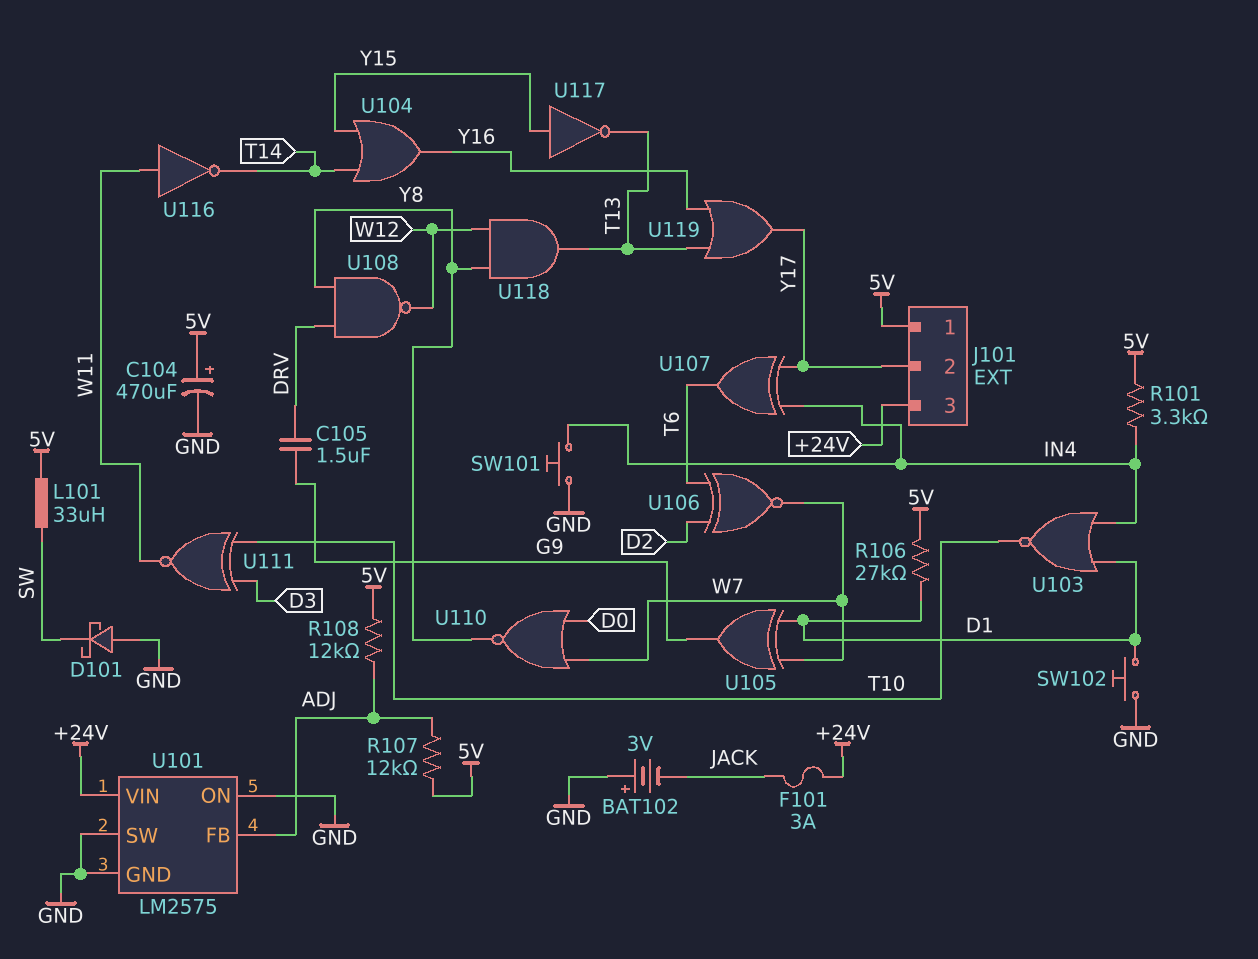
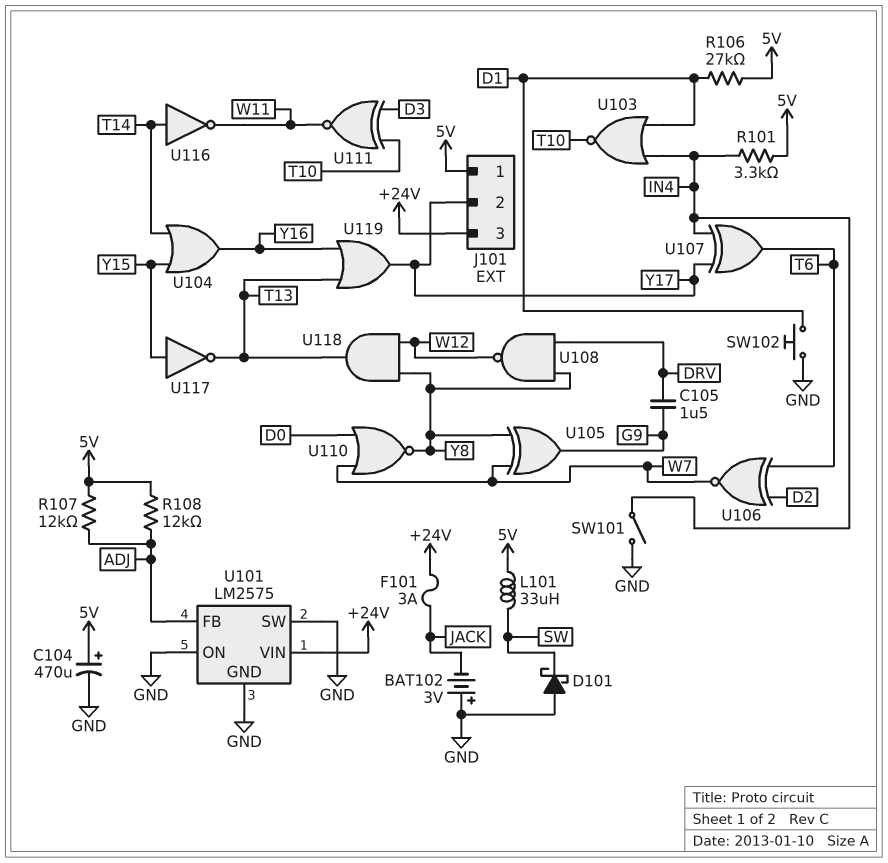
SW101: button (GND, IN4) -> switch (GND, IN4)
U105: XOR (in D1, in W7, out G9) -> XOR (in W7, in Y8, out G9)
U116: NOT (in W11, out T14) -> NOT (in T14, out W11)

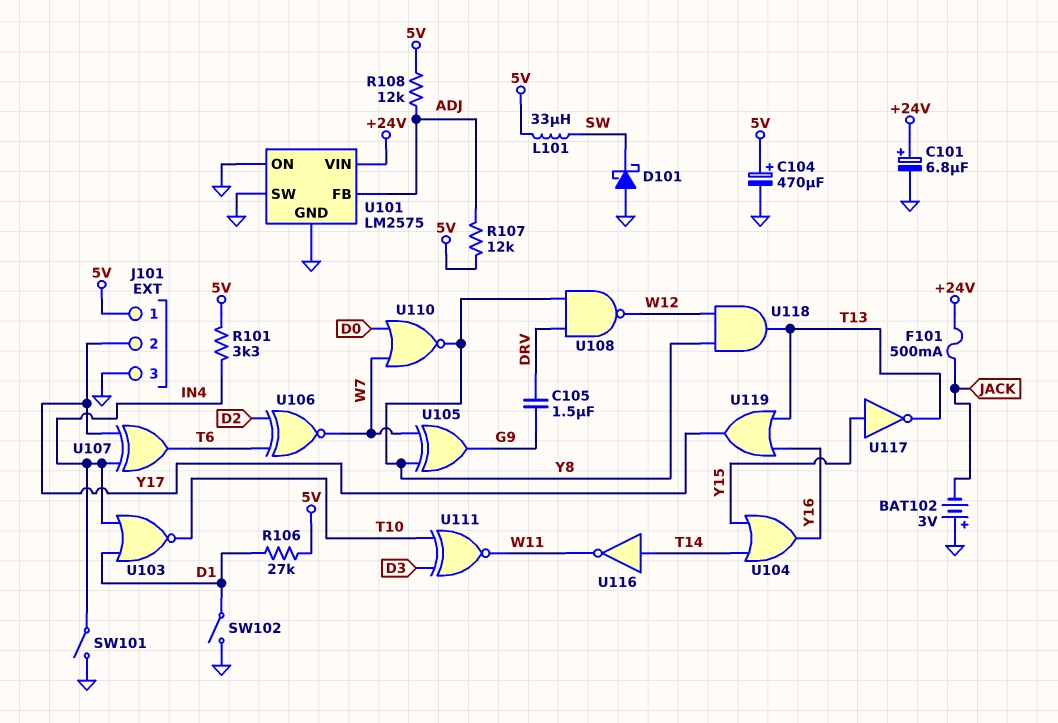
C101: none -> 6.8uF (plus +24V, minus GND)
F101: 3A (+24V, JACK) -> 500mA (+24V, JACK)
J101 pin 3: +24V -> GND
SW102: button (D1, GND) -> switch (D1, GND)

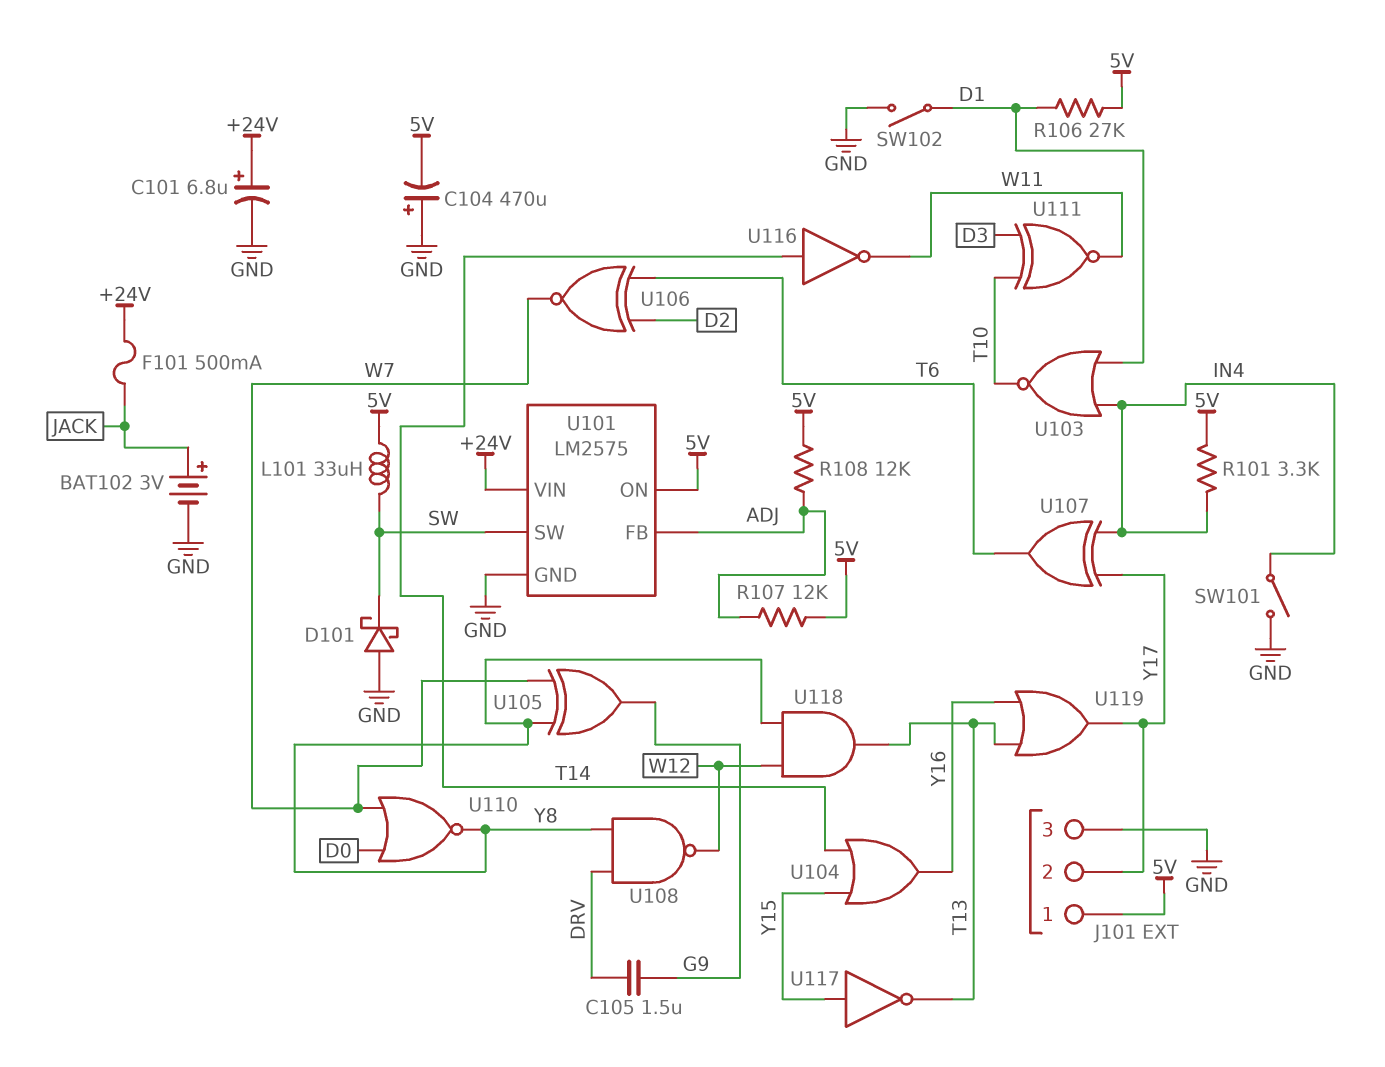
BAT102: 3V (plus GND, minus JACK) -> 3V (plus JACK, minus GND)
C104: 470uF (plus 5V, minus GND) -> 470uF (plus GND, minus 5V)
U101 pin ON: GND -> 5V
U101 pin SW: GND -> SW

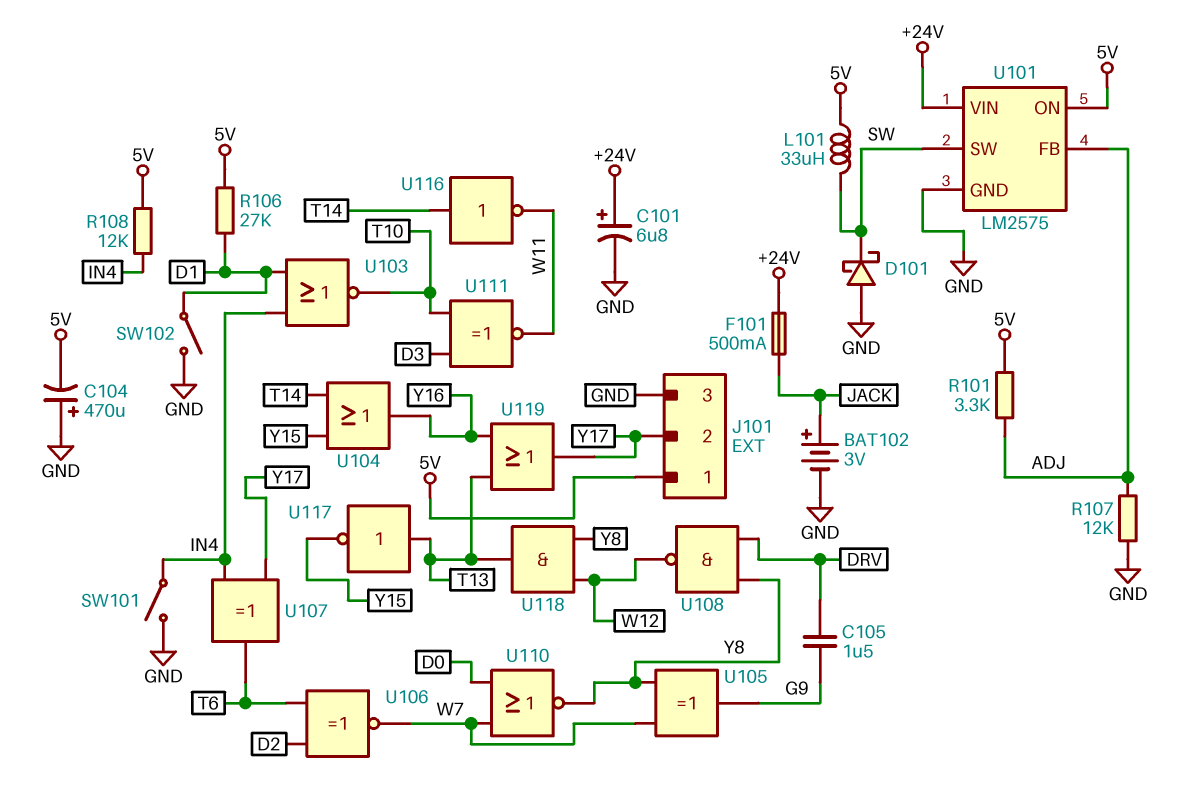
R101: 3.3k (5V, IN4) -> 3.3k (5V, ADJ)
R107: 12k (5V, ADJ) -> 12k (ADJ, GND)
R108: 12k (5V, ADJ) -> 12k (5V, IN4)
U117: NOT (in Y15, out T13) -> NOT (in T13, out Y15)

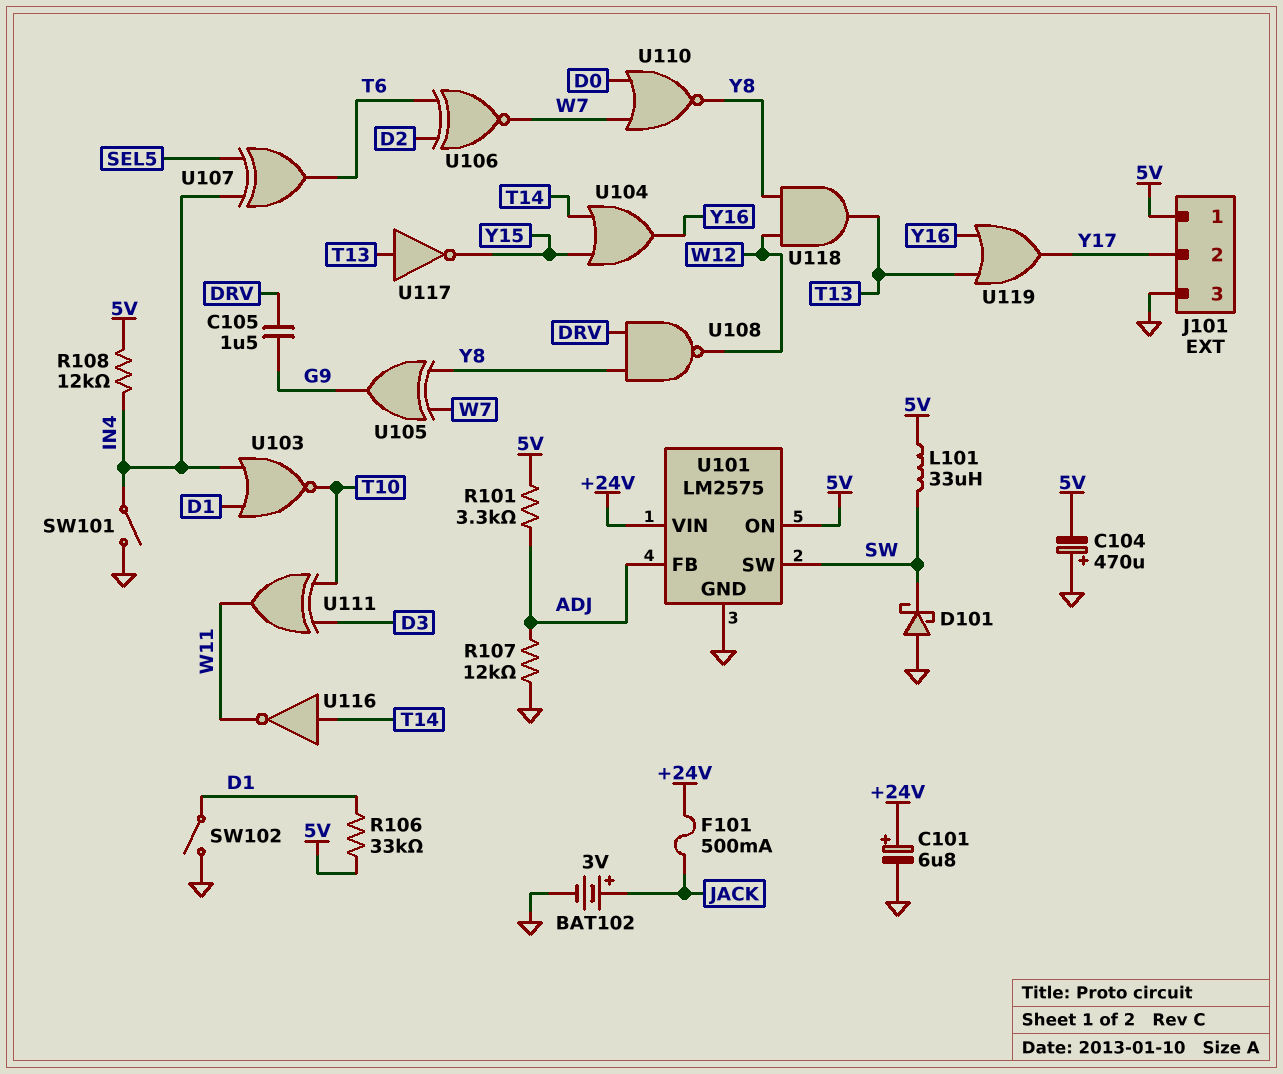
R106: 27k (5V, D1) -> 33k (5V, D1)
U107: XOR (in IN4, in Y17, out T6) -> XOR (in IN4, in SEL5, out T6)
U111: XNOR (in D3, in T10, out W11) -> XOR (in D3, in T10, out W11)

